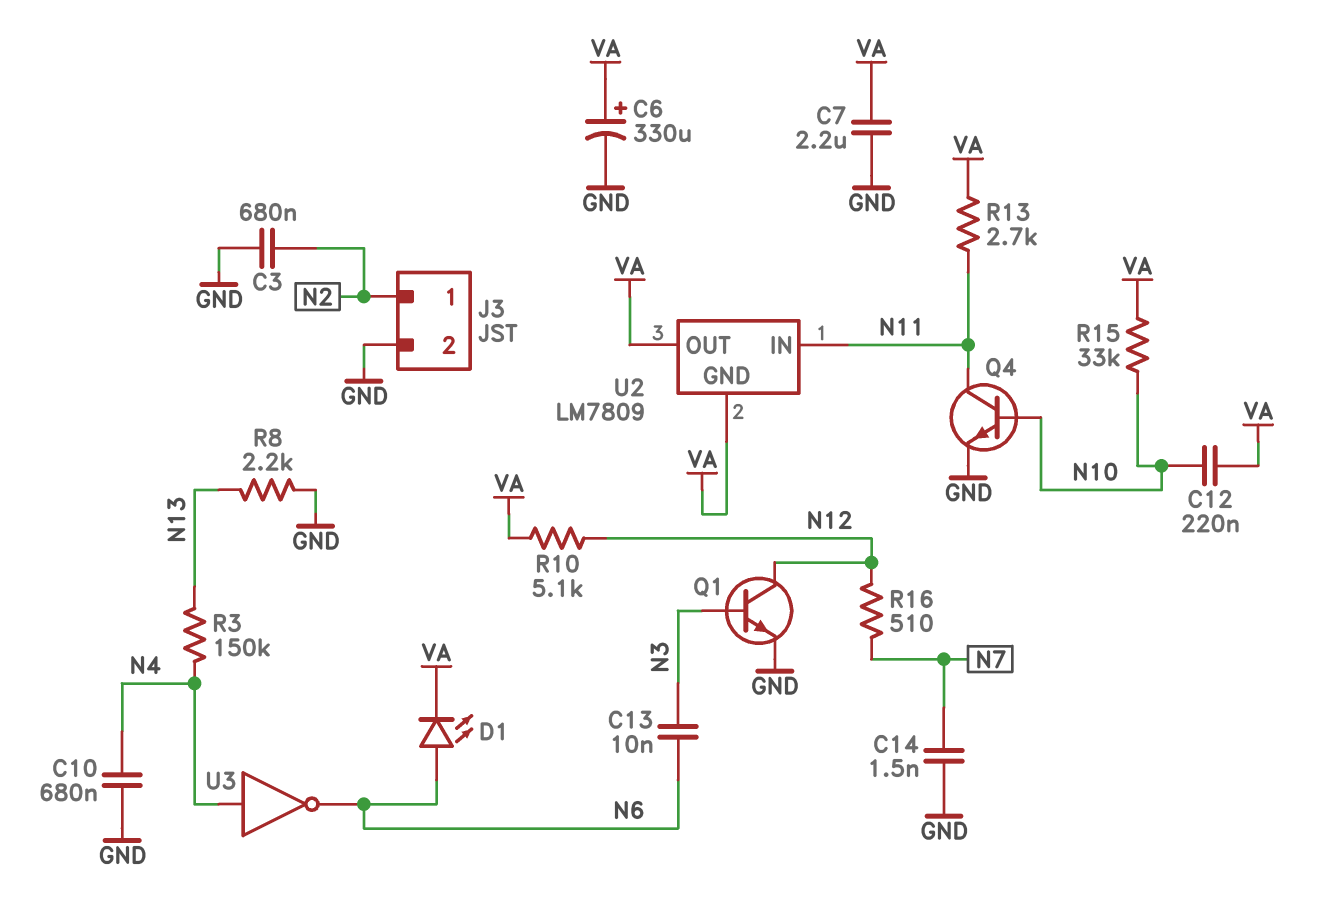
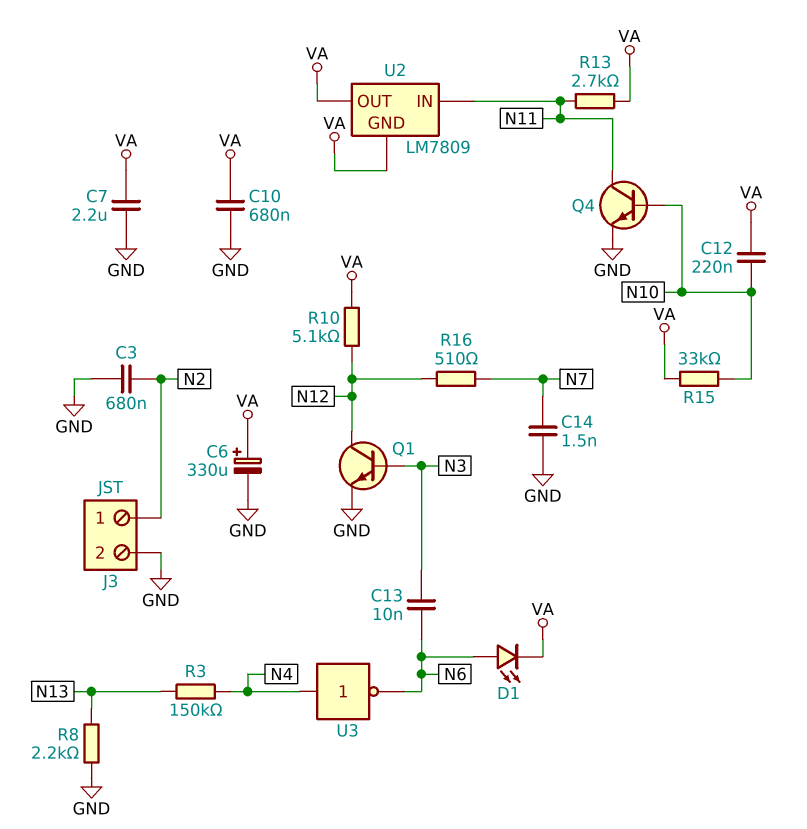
C10: 680nF (GND, N4) -> 680nF (GND, VA)

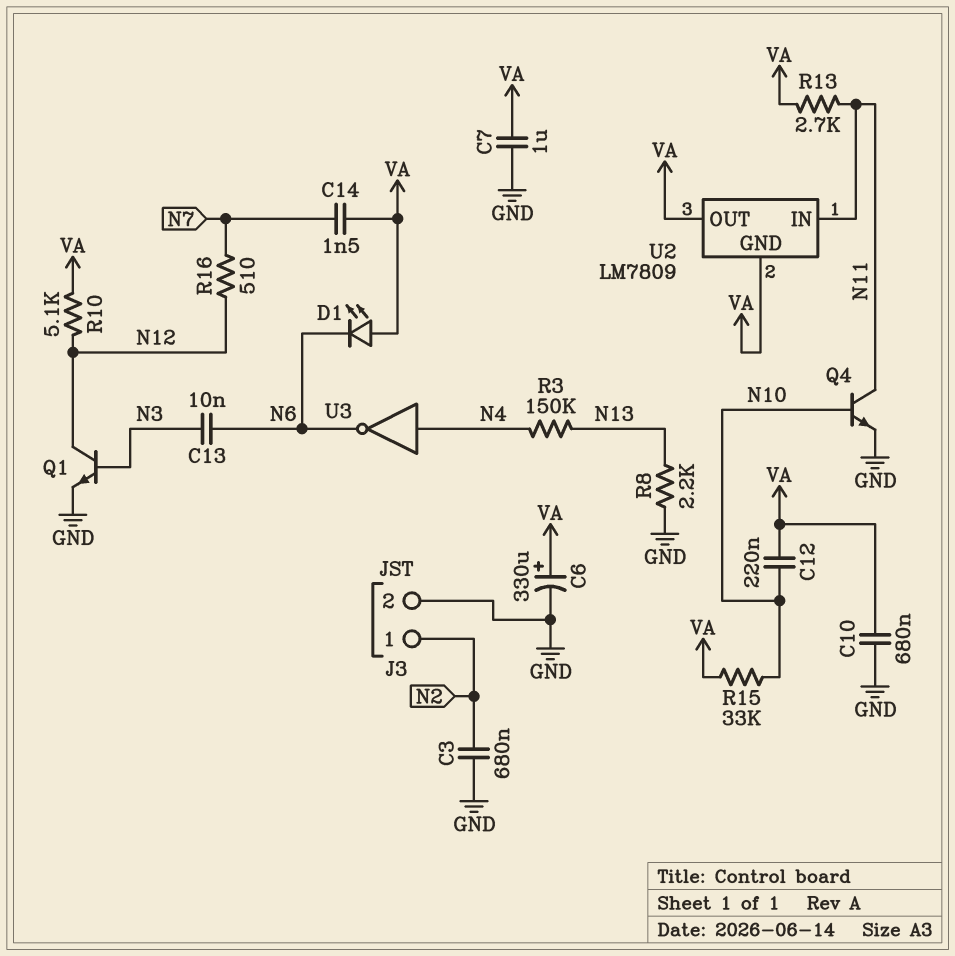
C7: 2.2uF (GND, VA) -> 1uF (GND, VA)
C14: 1.5nF (GND, N7) -> 1.5nF (N7, VA)
D1: LED (A N6, K VA) -> LED (A VA, K N6)

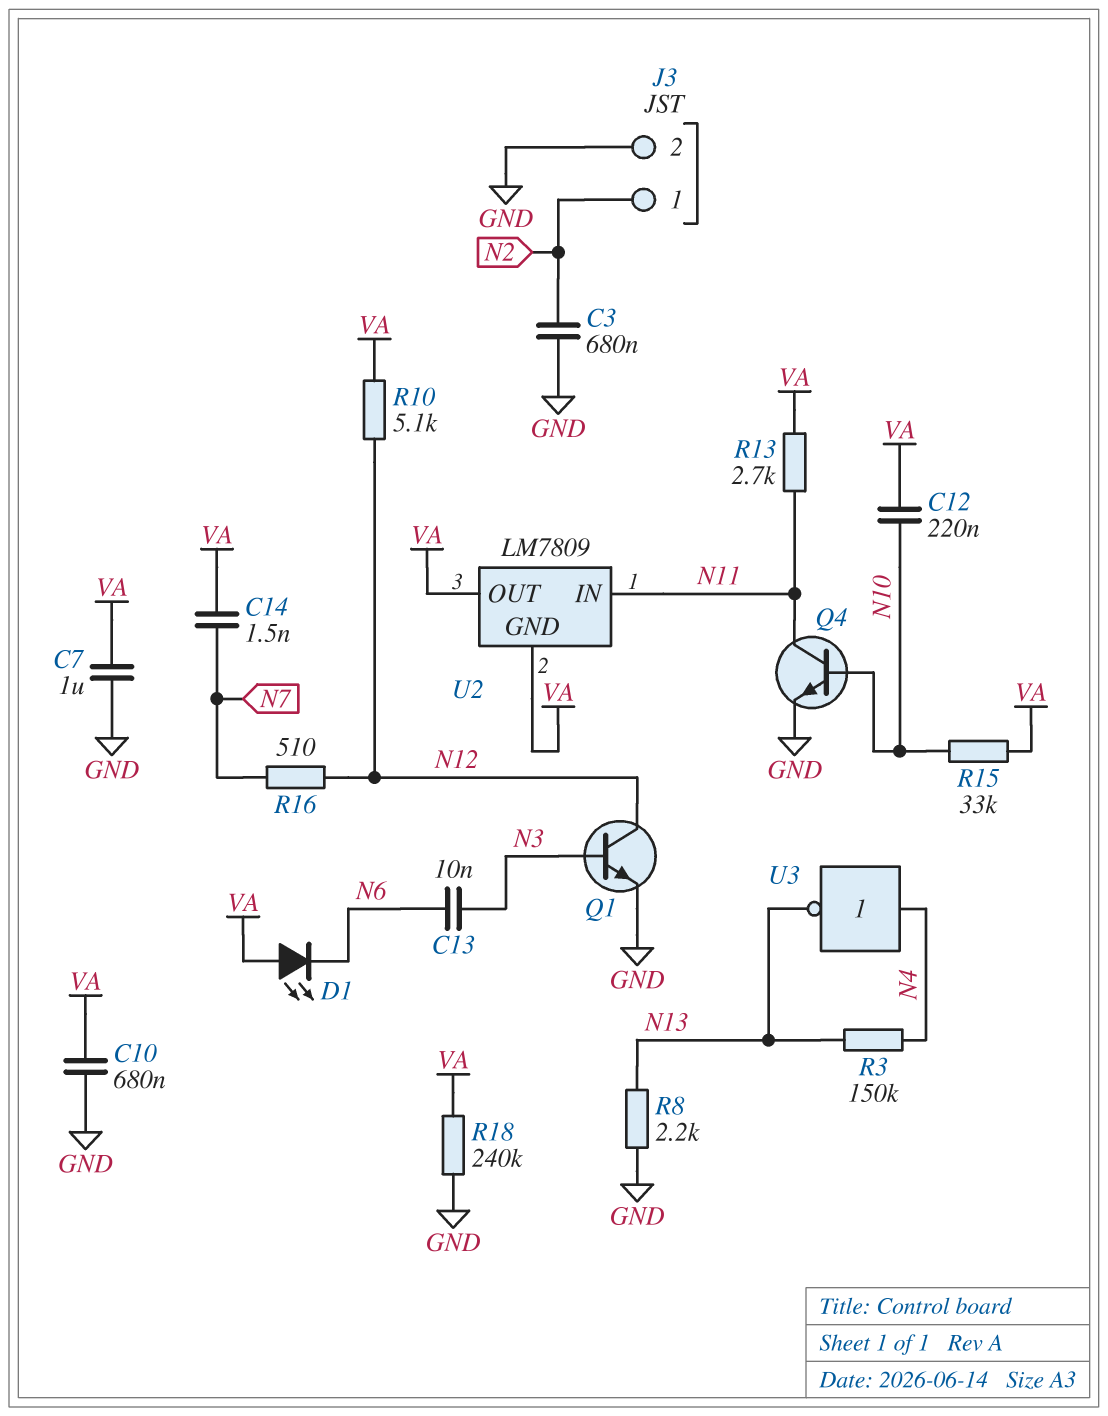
C6: 330uF (plus VA, minus GND) -> none
R18: none -> 240k (GND, VA)
U3: NOT (in N4, out N6) -> NOT (in N4, out N13)

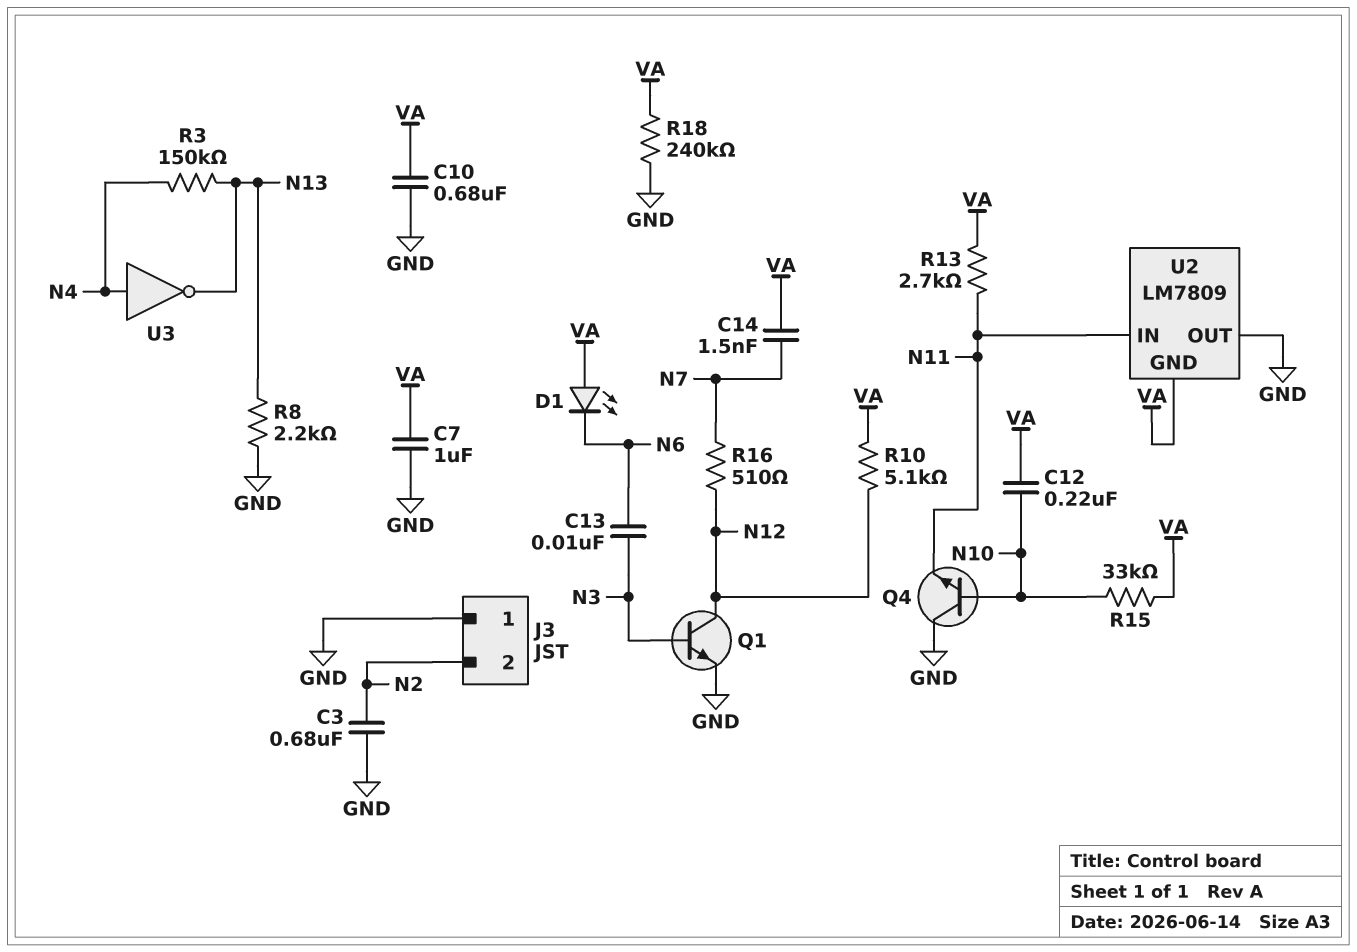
J3 pin 1: N2 -> GND
J3 pin 2: GND -> N2
Q4: NPN (B N10, C N11, E GND) -> NPN (B N10, C GND, E N11)
U2 pin OUT: VA -> GND

